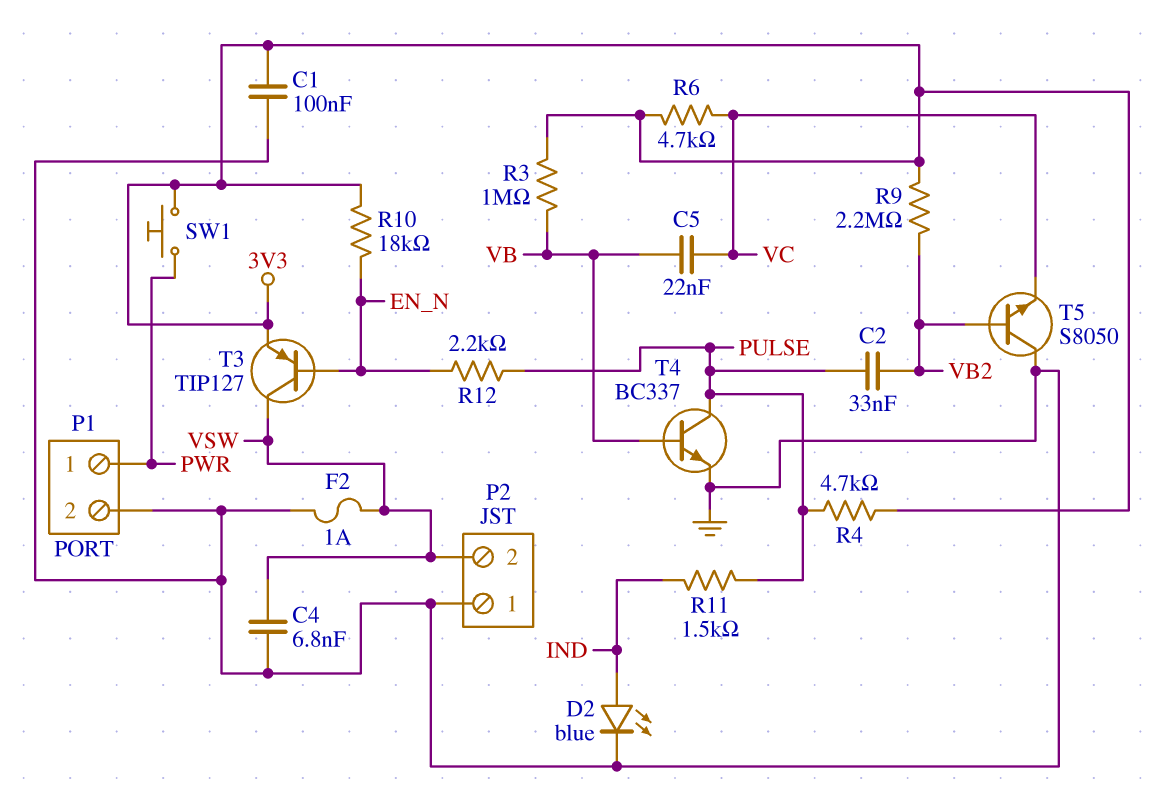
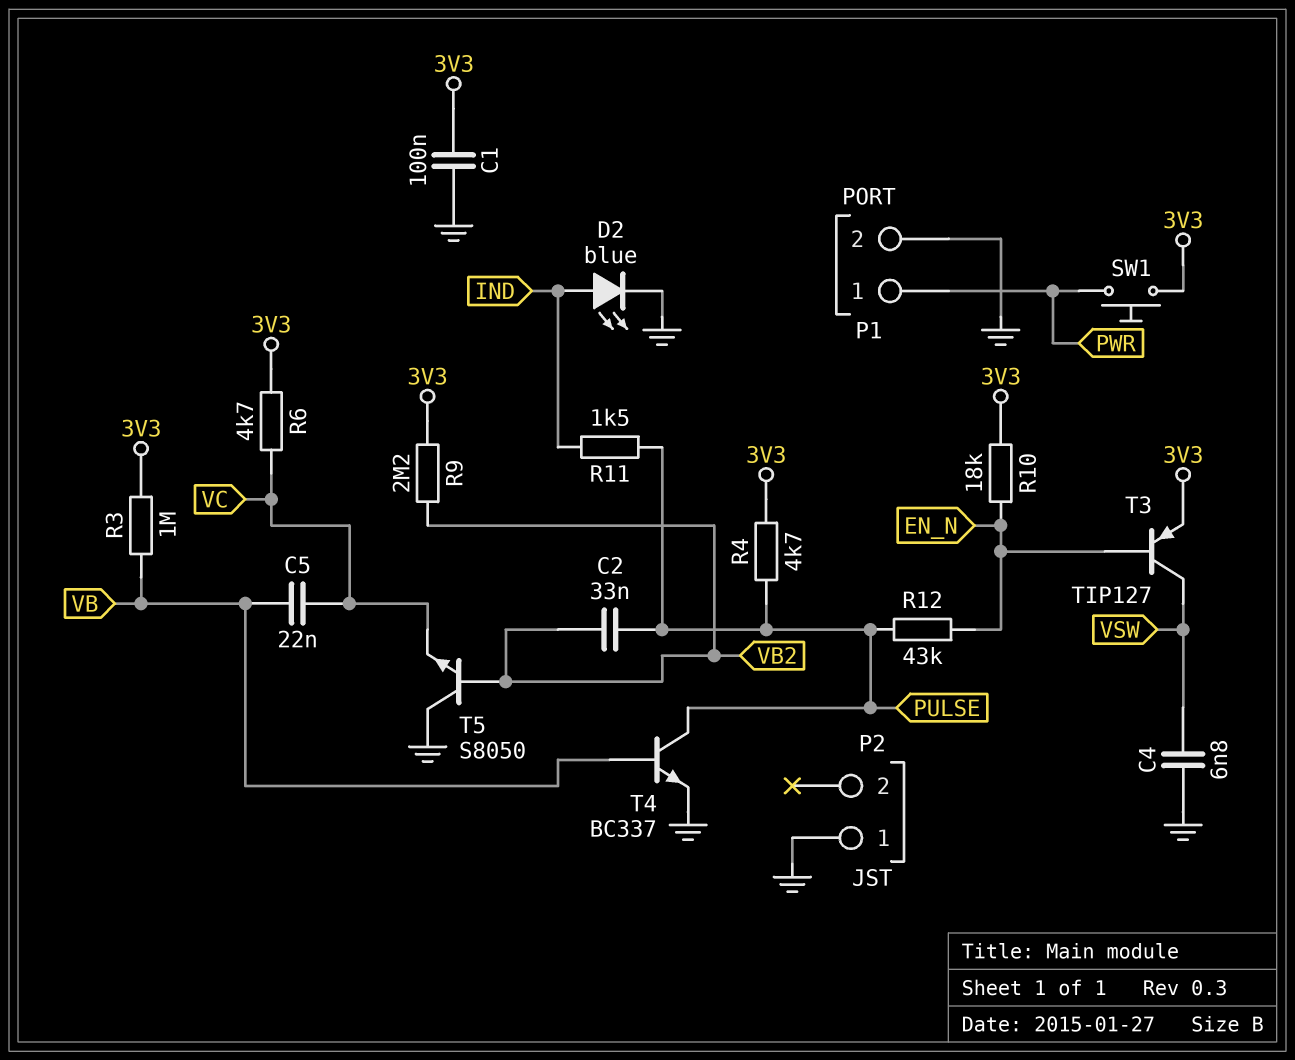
F2: 1A (GND, VSW) -> none
P2 pin 2: VSW -> none
R12: 2.2k (EN_N, PULSE) -> 43k (EN_N, PULSE)

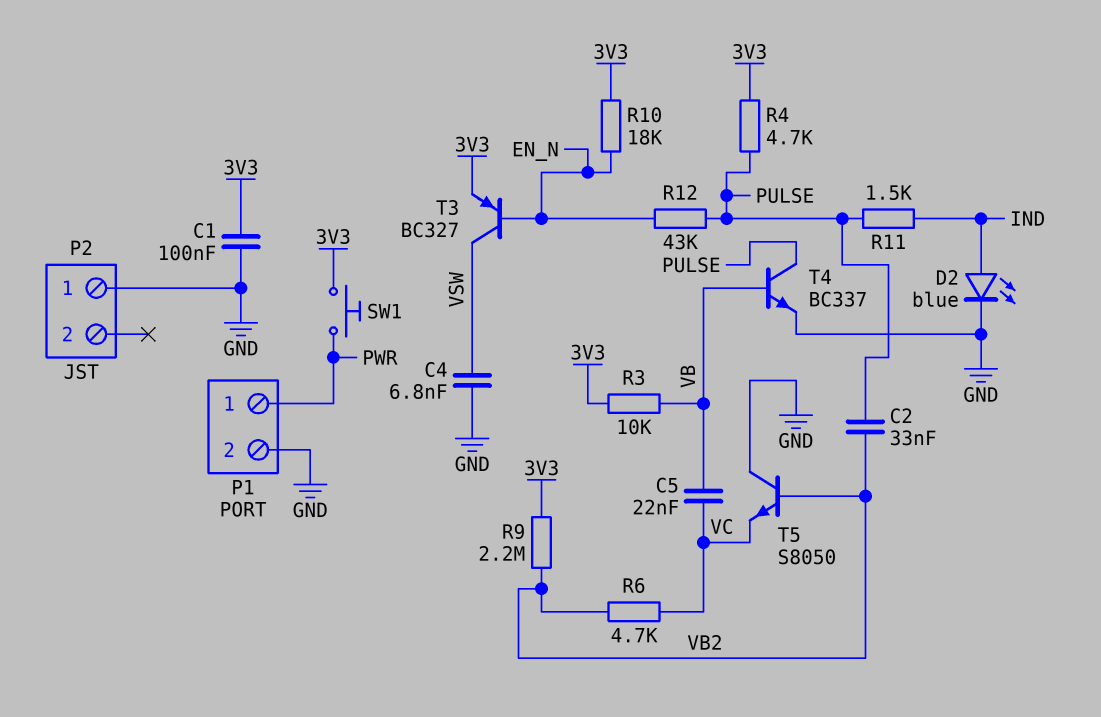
R3: 1M (3V3, VB) -> 10k (3V3, VB)
R6: 4.7k (3V3, VC) -> 4.7k (VB2, VC)
T3: PNP TIP127 (B EN_N, C VSW, E 3V3) -> PNP BC327 (B EN_N, C VSW, E 3V3)

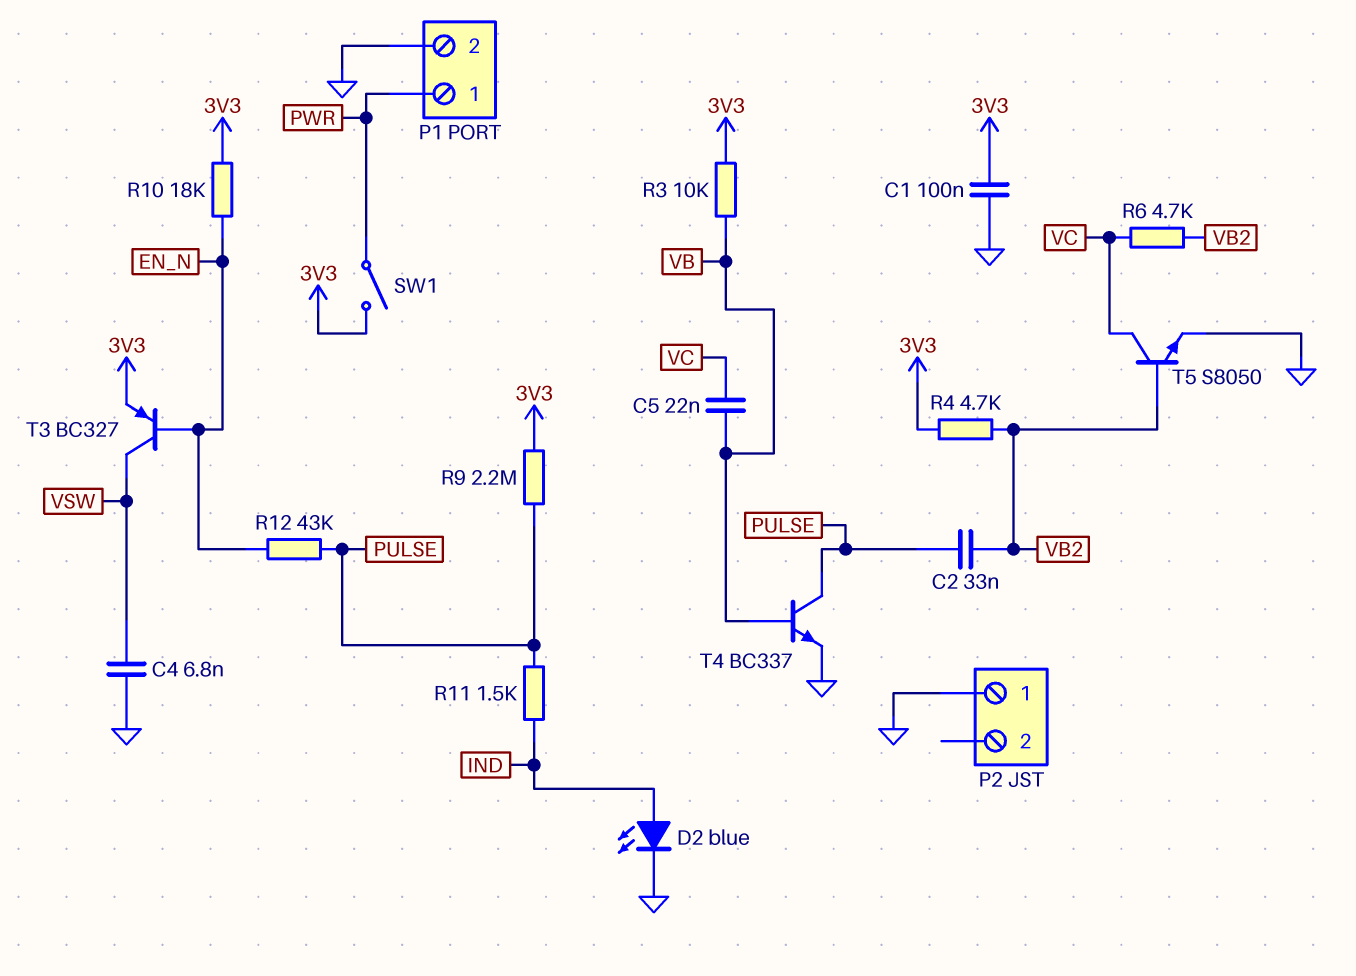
R4: 4.7k (3V3, PULSE) -> 4.7k (3V3, VB2)
R9: 2.2M (3V3, VB2) -> 2.2M (3V3, PULSE)
SW1: button (3V3, PWR) -> switch (3V3, PWR)
T5: NPN S8050 (B VB2, C GND, E VC) -> NPN S8050 (B VB2, C VC, E GND)

